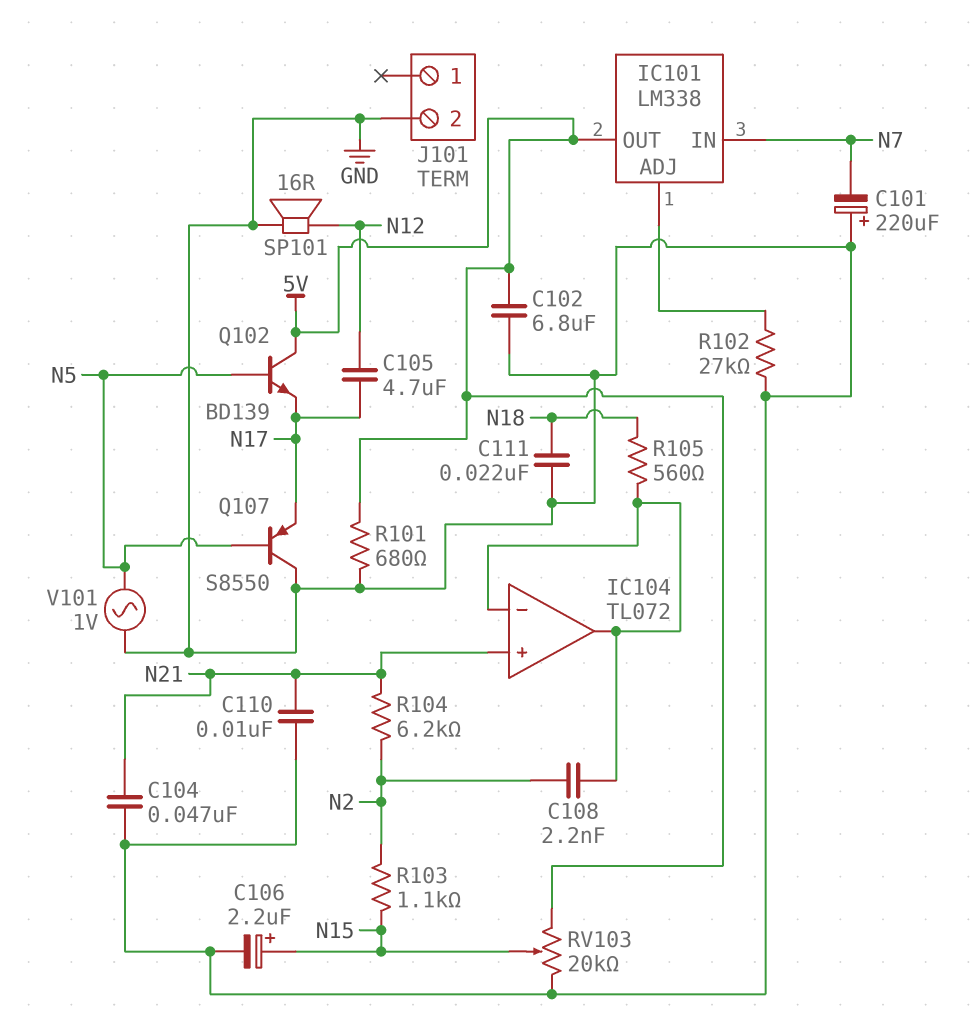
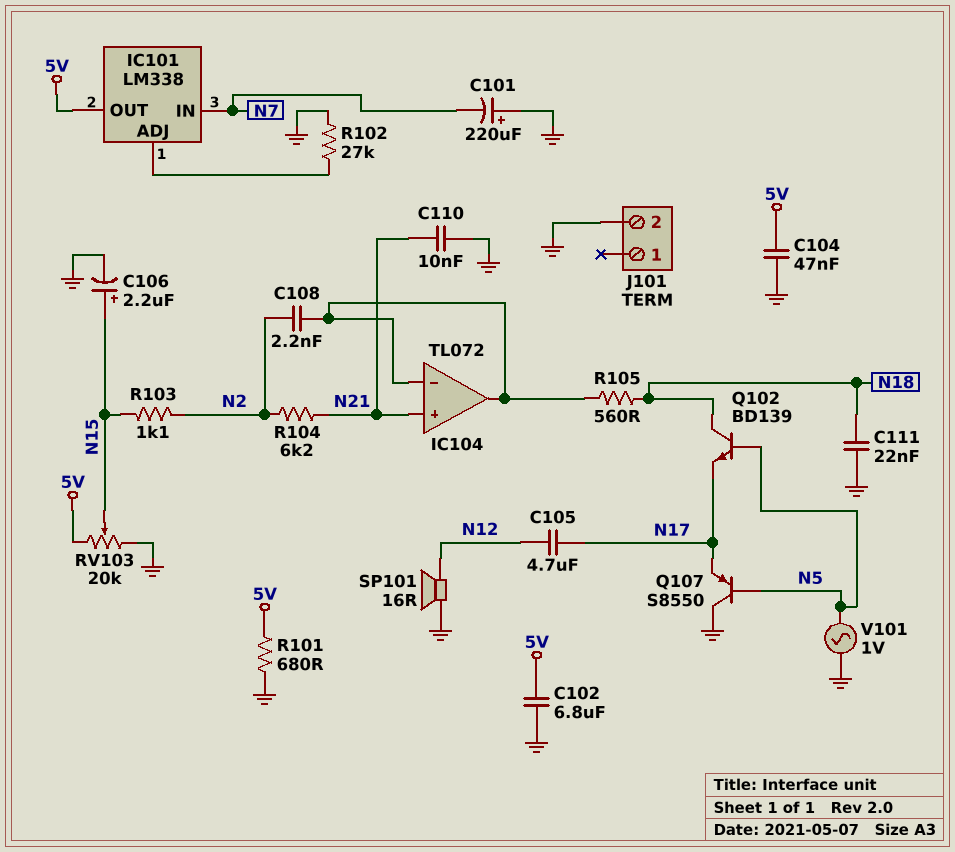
C104: 47nF (GND, N21) -> 47nF (5V, GND)
Q102: NPN BD139 (B N5, C 5V, E N17) -> NPN BD139 (B N5, C N18, E N17)

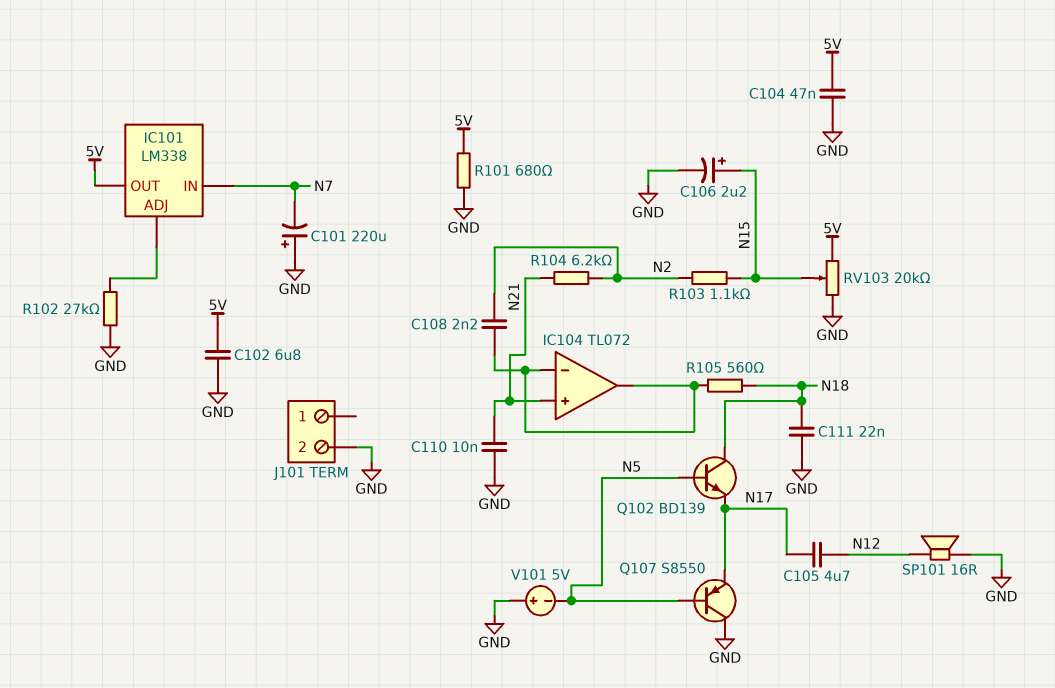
V101: AC 1V (GND, N5) -> 5V (plus GND, minus N5)

